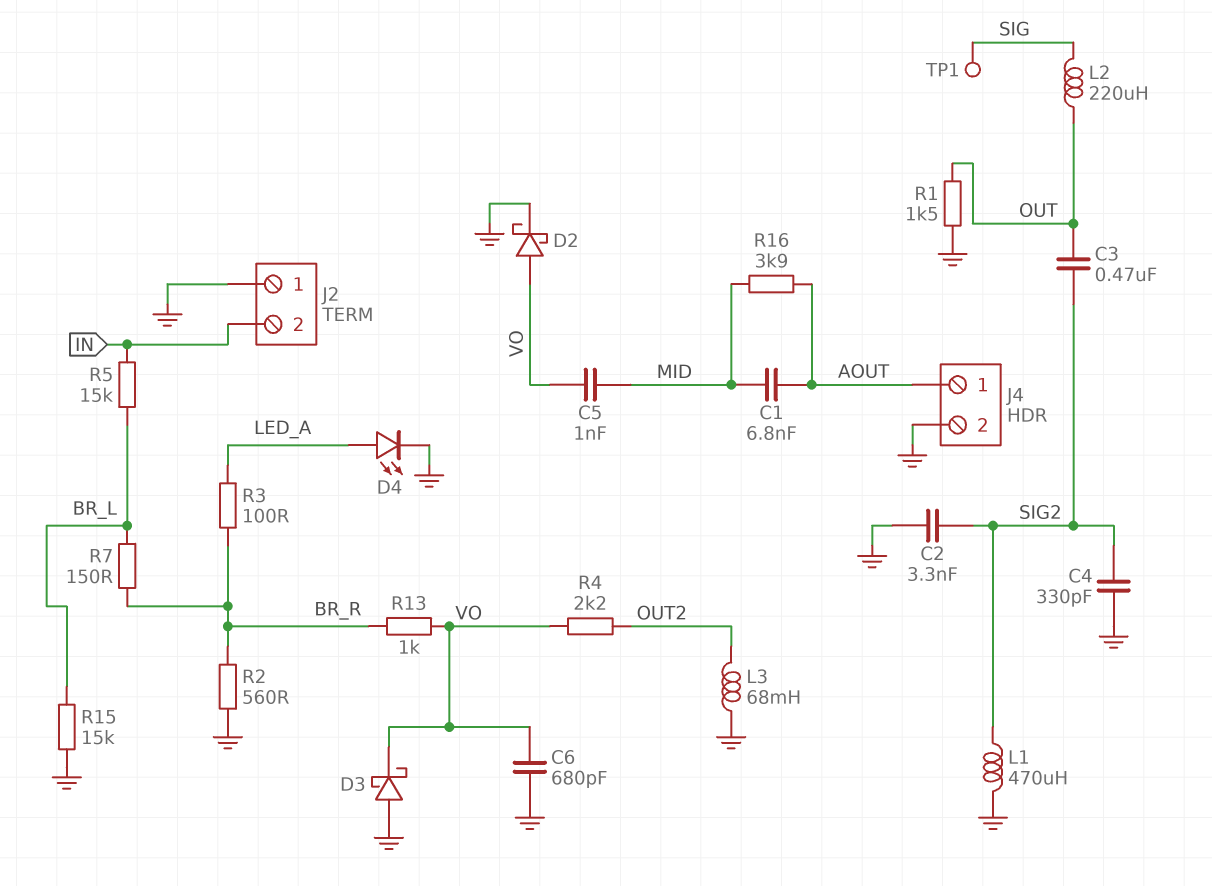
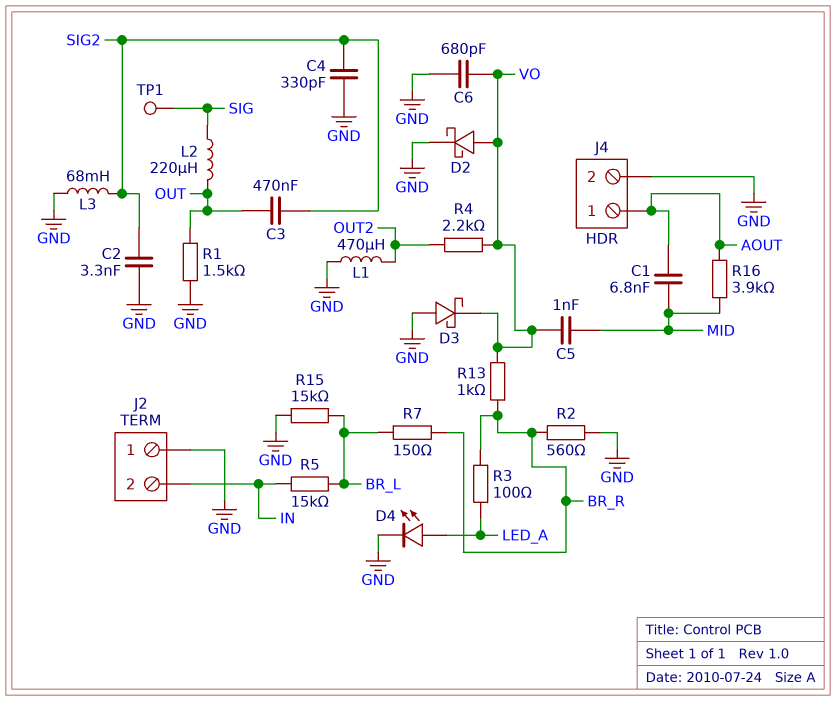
L1: 470uH (GND, SIG2) -> 470uH (GND, OUT2)
L3: 68mH (GND, OUT2) -> 68mH (GND, SIG2)

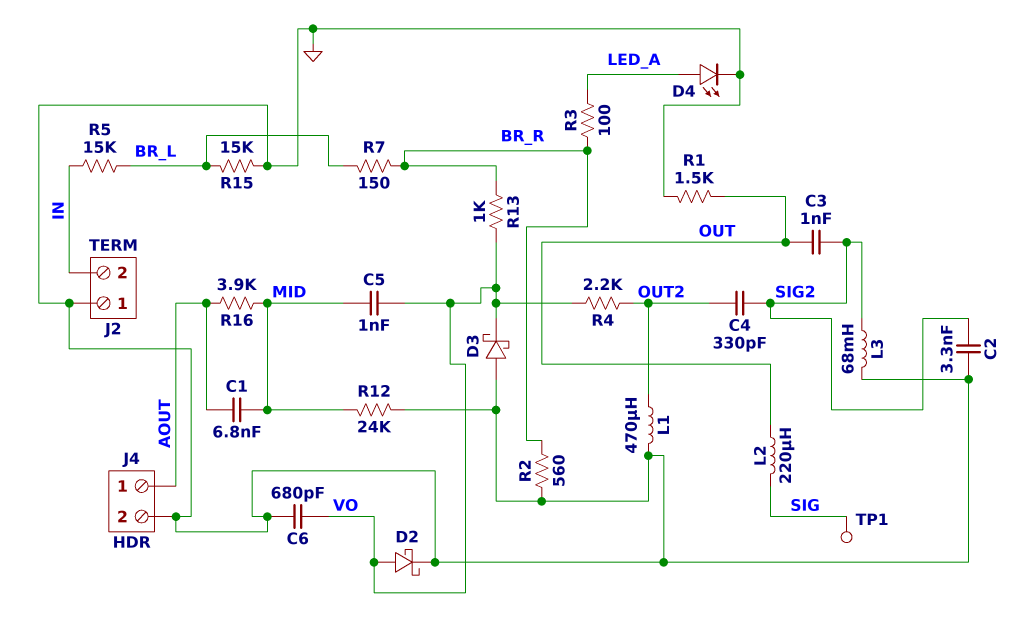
C3: 470nF (OUT, SIG2) -> 1nF (OUT, SIG2)
C4: 330pF (GND, SIG2) -> 330pF (OUT2, SIG2)
R12: none -> 24k (GND, MID)

